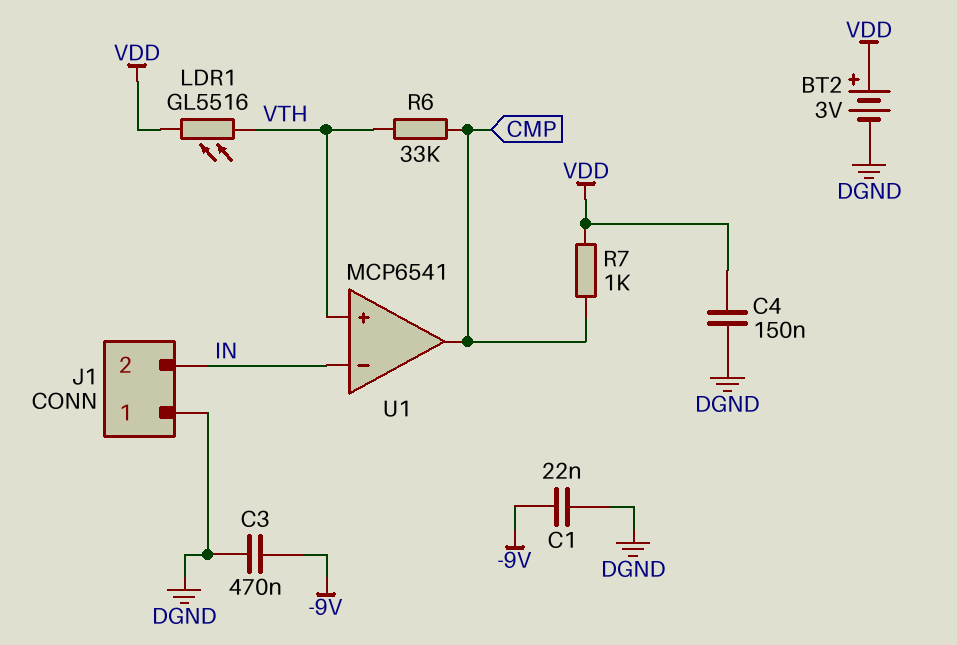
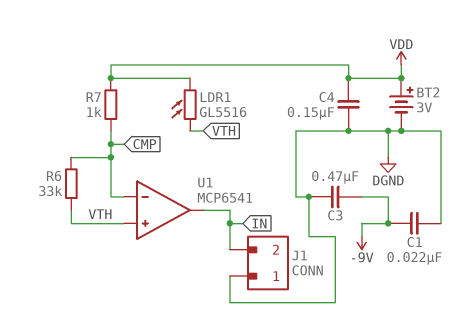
U1 pin in-: IN -> CMP
U1 pin out: CMP -> IN

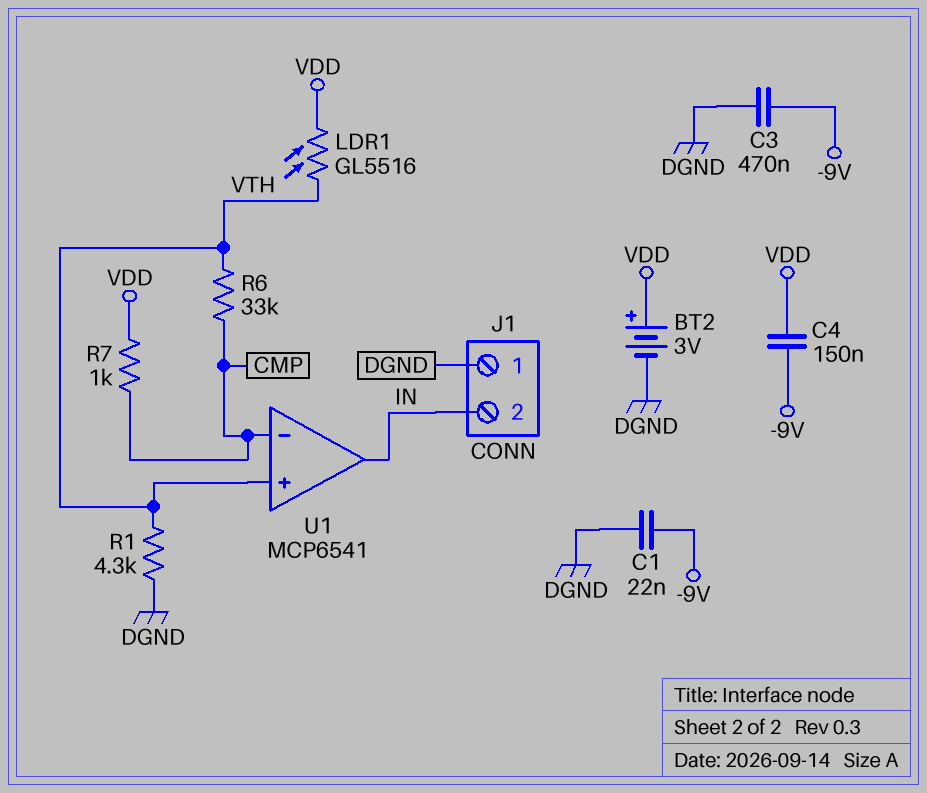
C4: 150nF (DGND, VDD) -> 150nF (-9V, VDD)
R1: none -> 4.3k (DGND, VTH)

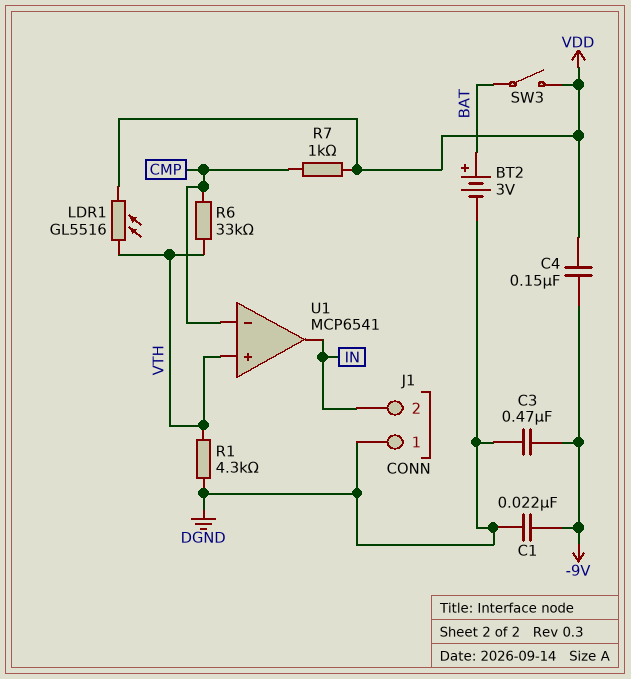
BT2: 3V (plus VDD, minus DGND) -> 3V (plus BAT, minus DGND)
SW3: none -> switch (BAT, VDD)

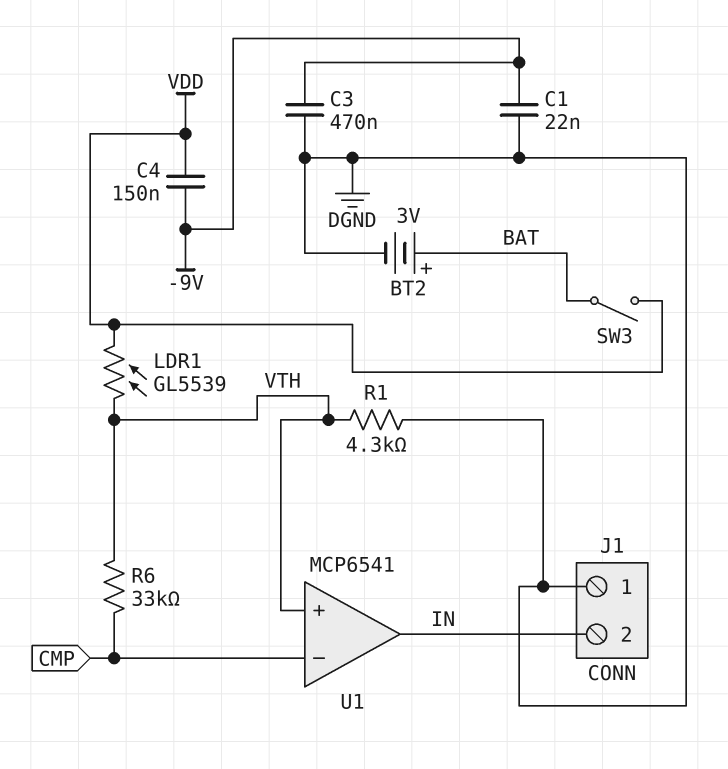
LDR1: GL5516 (VDD, VTH) -> GL5539 (VDD, VTH)
R7: 1k (CMP, VDD) -> none

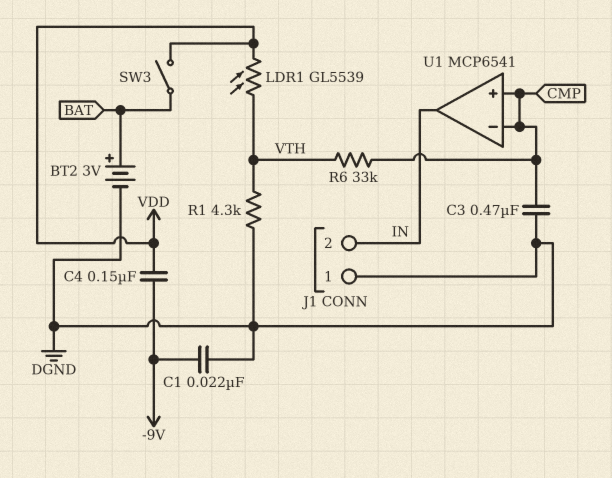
C3: 470nF (-9V, DGND) -> 470nF (CMP, DGND)
U1 pin in+: VTH -> CMP

